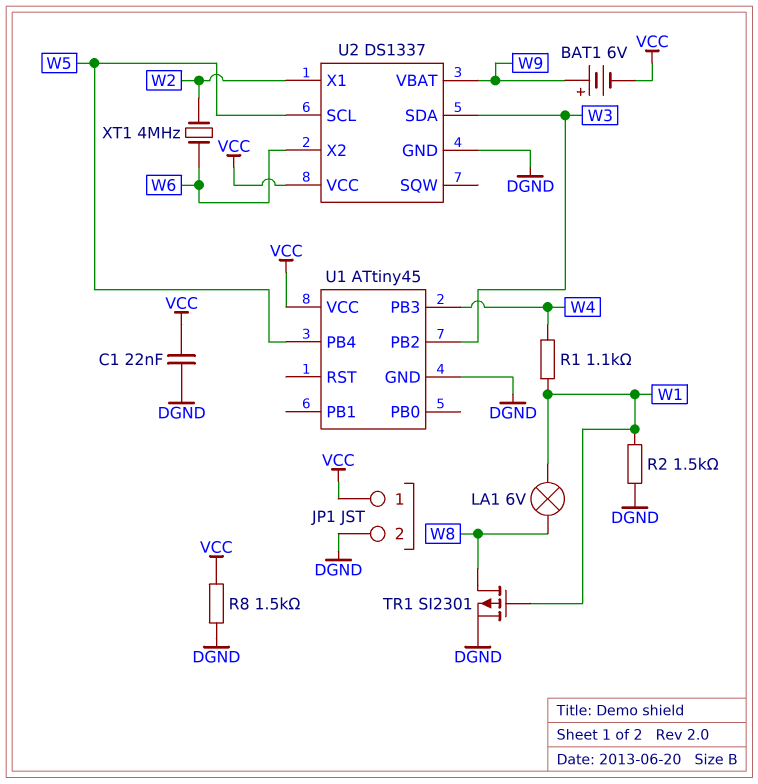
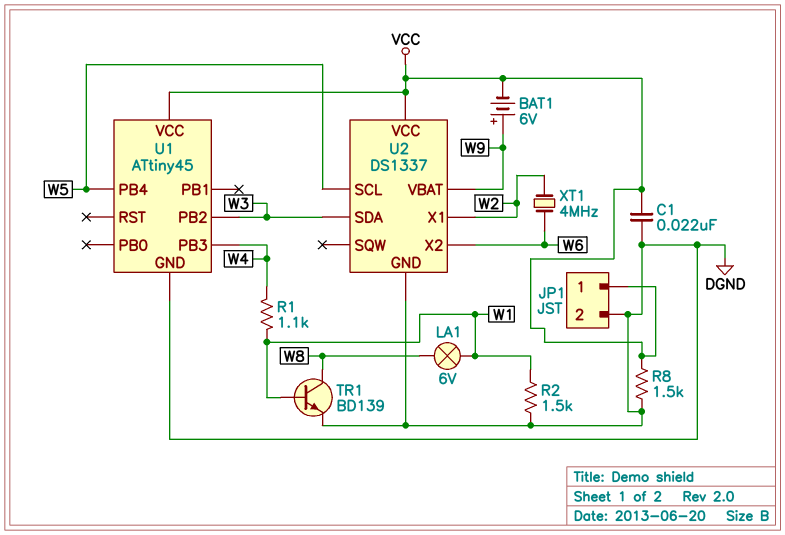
TR1: PMOS SI2301 (G W1, D W8, S DGND) -> NPN BD139 (B W1, C W8, E DGND)

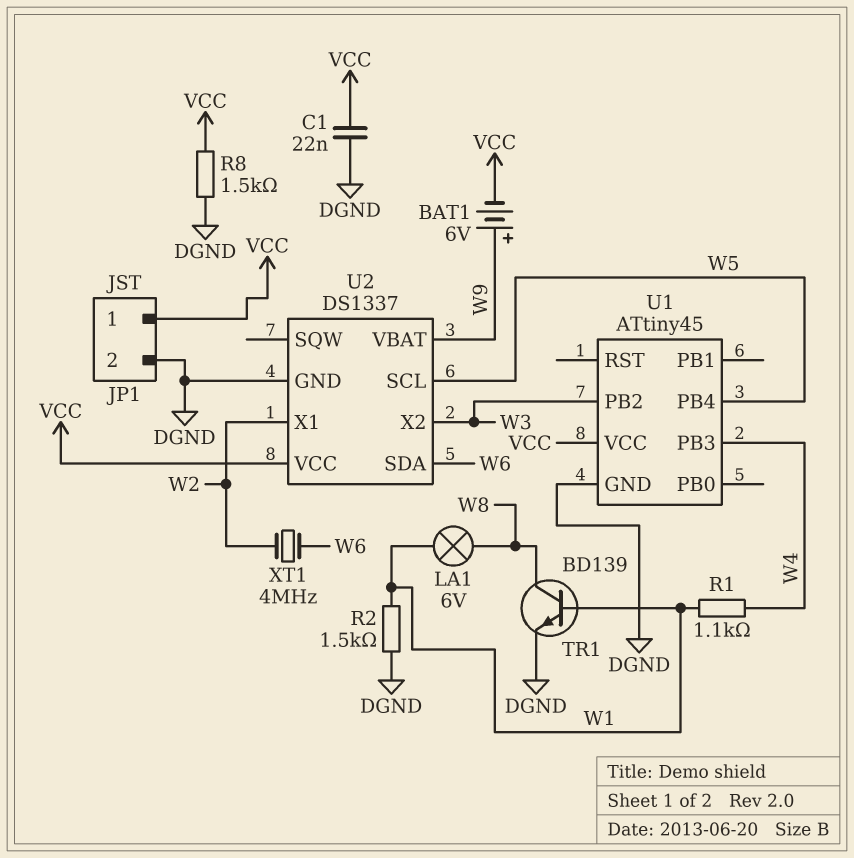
U2 pin SDA: W3 -> W6
U2 pin X2: W6 -> W3

